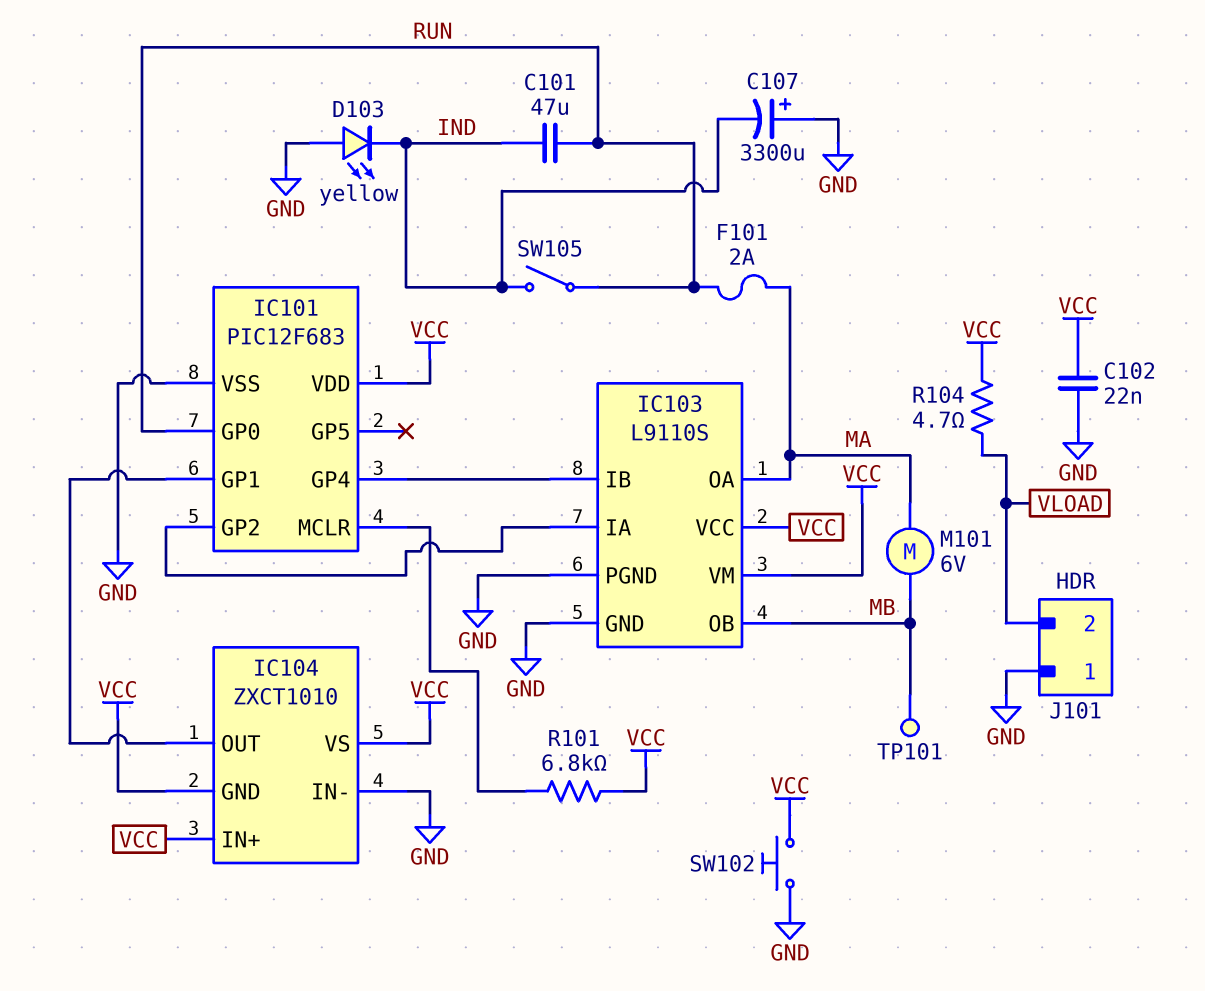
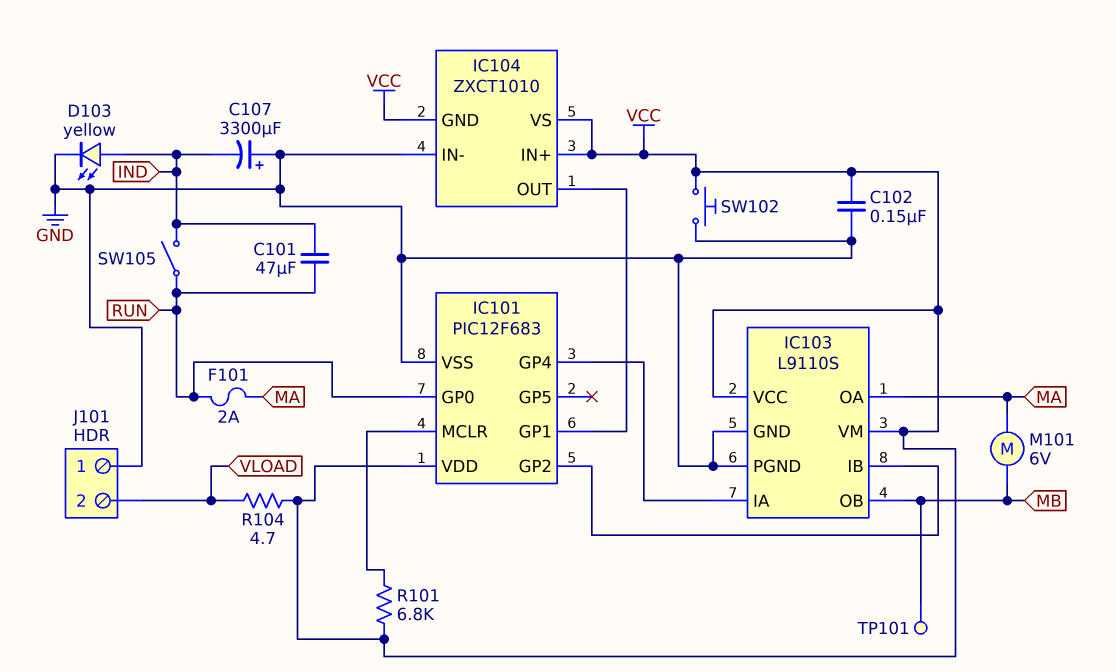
C102: 22nF (GND, VCC) -> 150nF (GND, VCC)
D103: LED yellow (A GND, K IND) -> LED yellow (A IND, K GND)
IC103 pin IA: IC101/GP2 -> IC101/GP4
IC103 pin IB: IC101/GP4 -> IC101/GP2

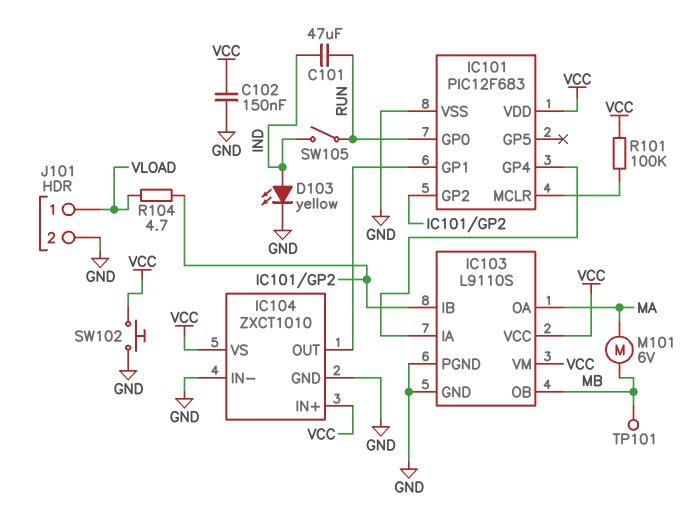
C107: 3300uF (plus GND, minus IND) -> none
F101: 2A (MA, RUN) -> none
IC104 pin GND: VCC -> GND
J101 pin 1: GND -> VLOAD
J101 pin 2: VLOAD -> GND
R101: 6.8k (IC101/MCLR, VCC) -> 100k (IC101/MCLR, VCC)
R104: 4.7 (VCC, VLOAD) -> 4.7 (IC101/GP2, VLOAD)

